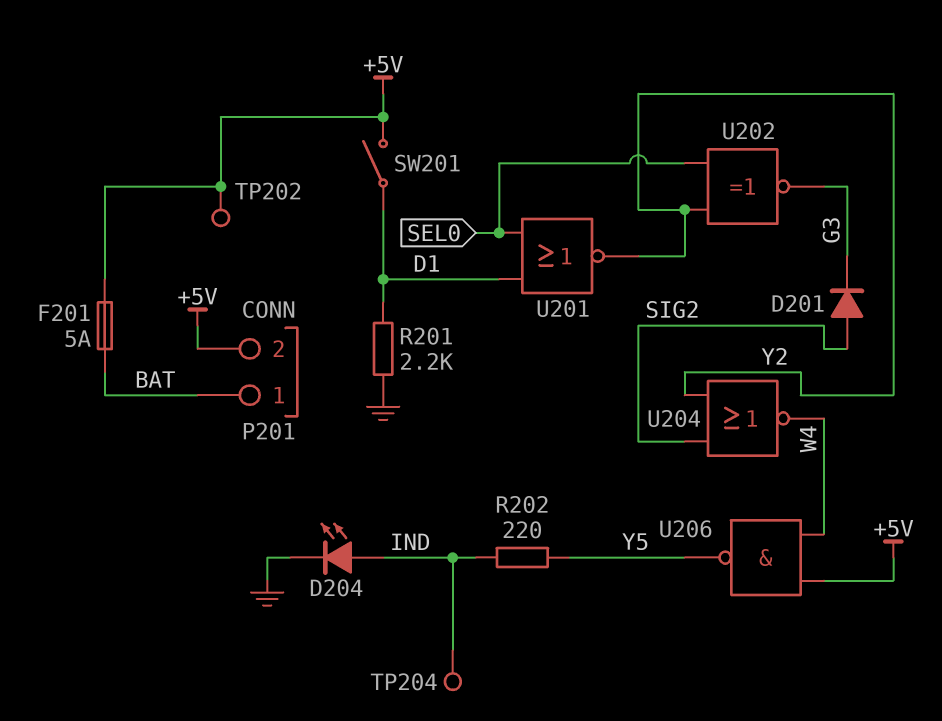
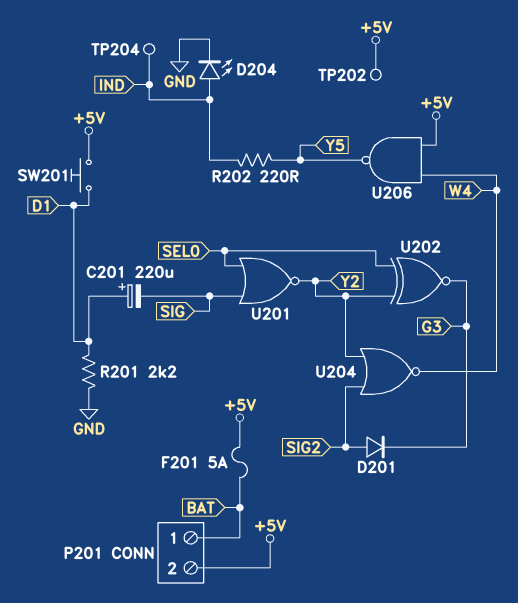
C201: none -> 220uF (plus D1, minus SIG)
SW201: switch (+5V, D1) -> button (+5V, D1)
U201: NOR (in D1, in SEL0, out Y2) -> NOR (in SEL0, in SIG, out Y2)

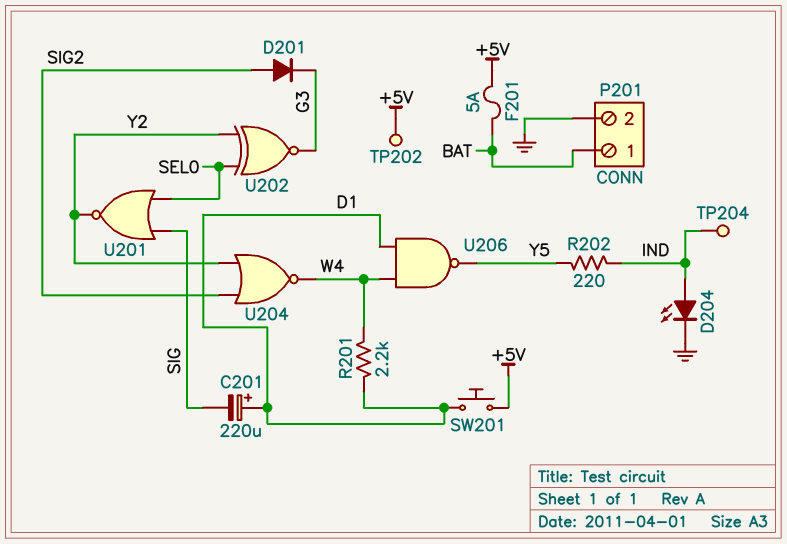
P201 pin 2: +5V -> GND
R201: 2.2k (D1, GND) -> 2.2k (D1, W4)
U206: NAND (in +5V, in W4, out Y5) -> NAND (in D1, in W4, out Y5)

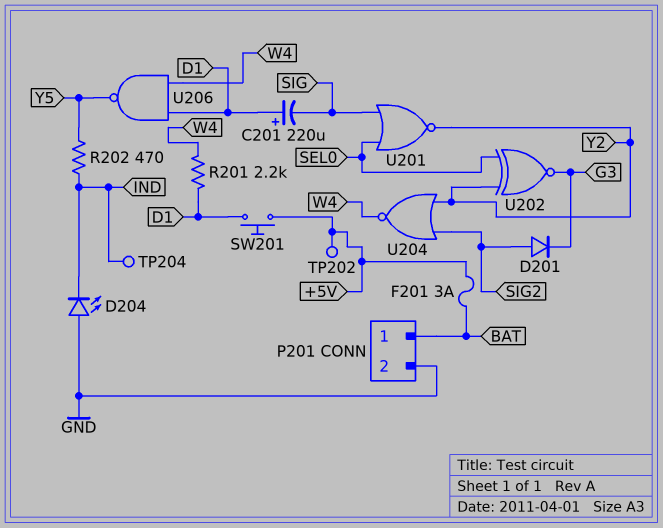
D204: LED (A IND, K GND) -> LED (A GND, K IND)
F201: 5A (+5V, BAT) -> 3A (+5V, BAT)
R202: 220 (IND, Y5) -> 470 (IND, Y5)

